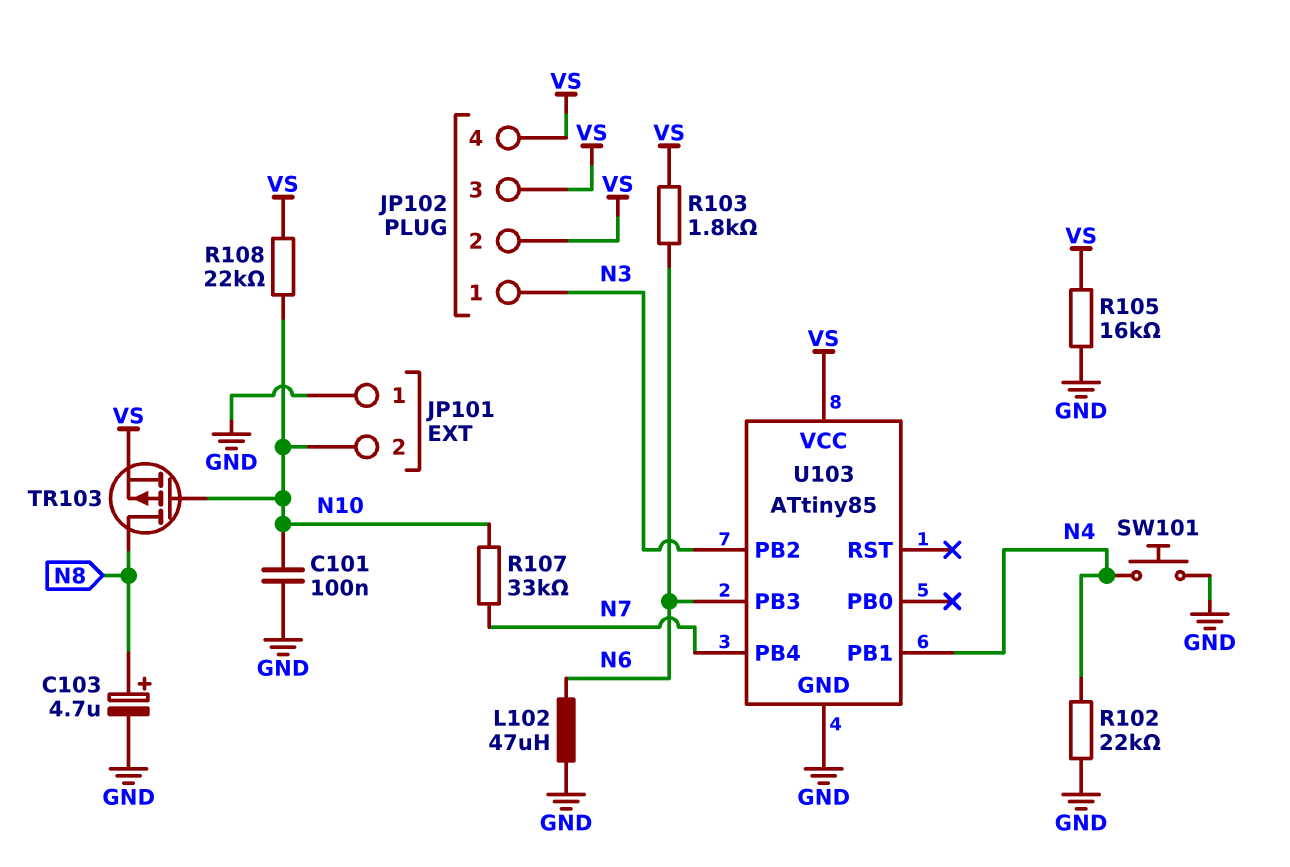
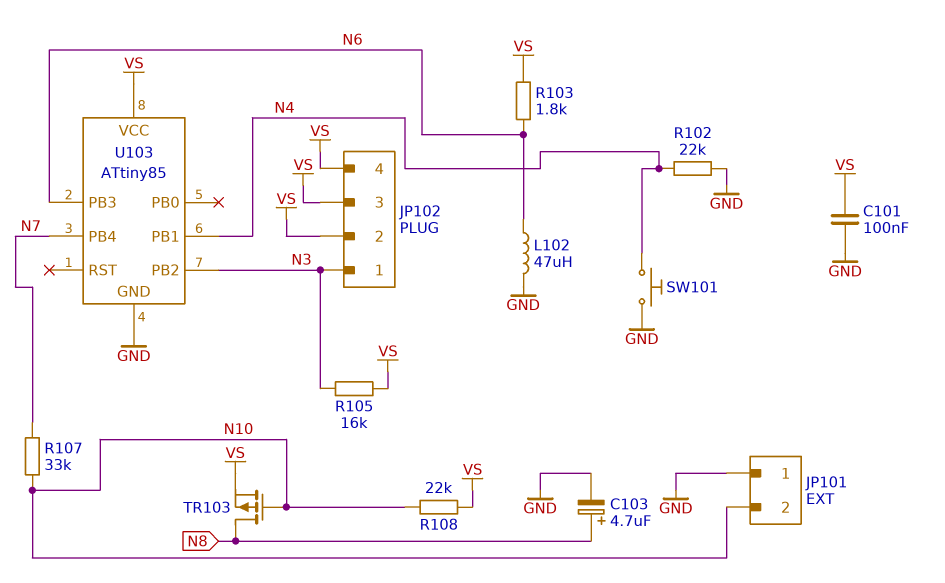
C101: 100nF (GND, N10) -> 100nF (GND, VS)
R105: 16k (GND, VS) -> 16k (N3, VS)

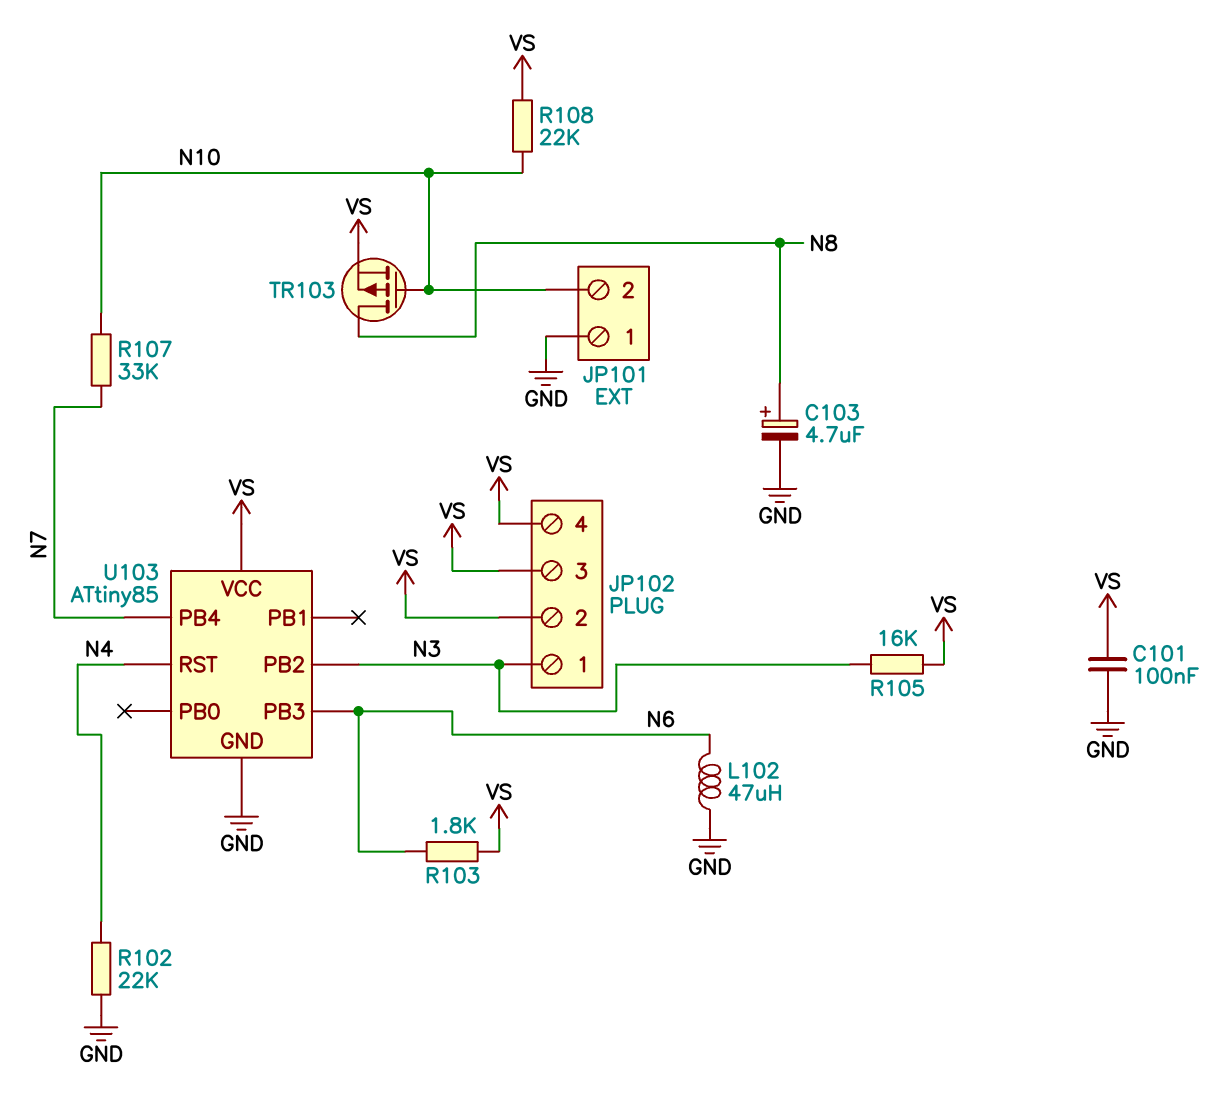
SW101: button (GND, N4) -> none
U103 pin PB1: N4 -> none
U103 pin RST: none -> N4

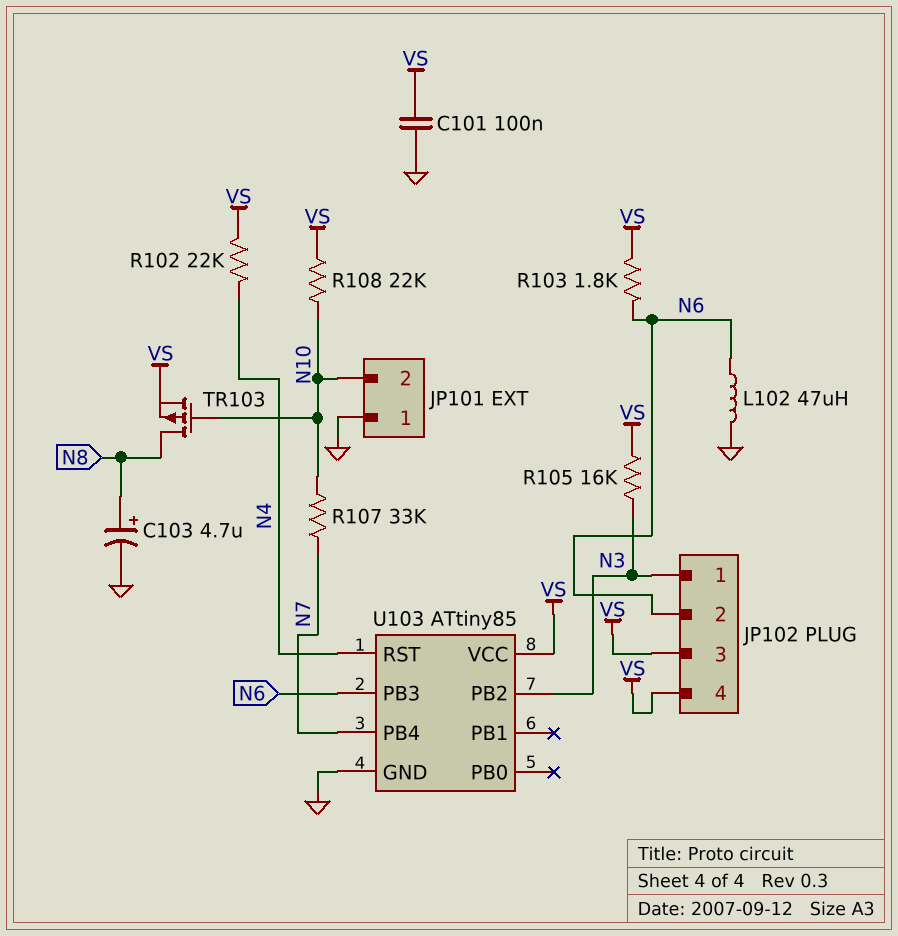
JP102 pin 2: VS -> N6
R102: 22k (GND, N4) -> 22k (N4, VS)

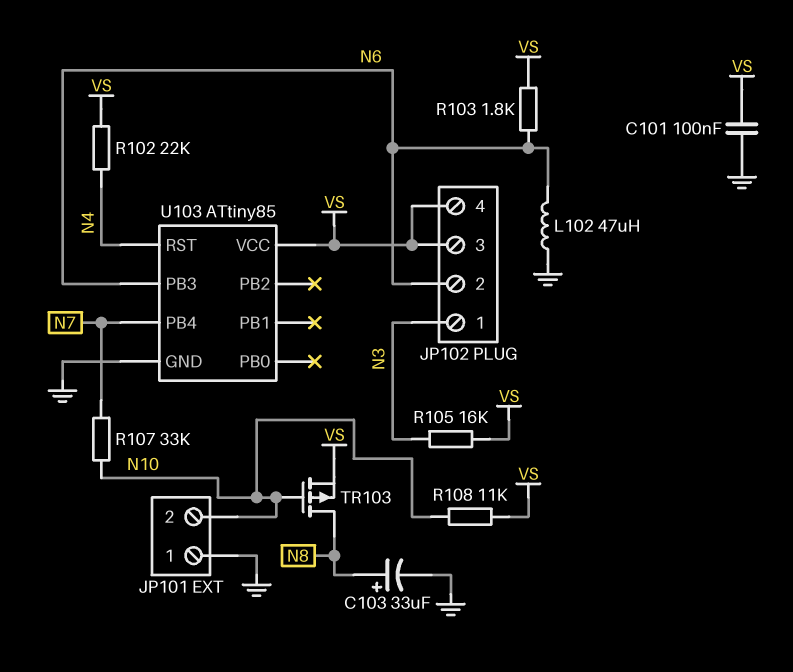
C103: 4.7uF (plus N8, minus GND) -> 33uF (plus N8, minus GND)
R108: 22k (N10, VS) -> 11k (N10, VS)
U103 pin PB2: N3 -> none

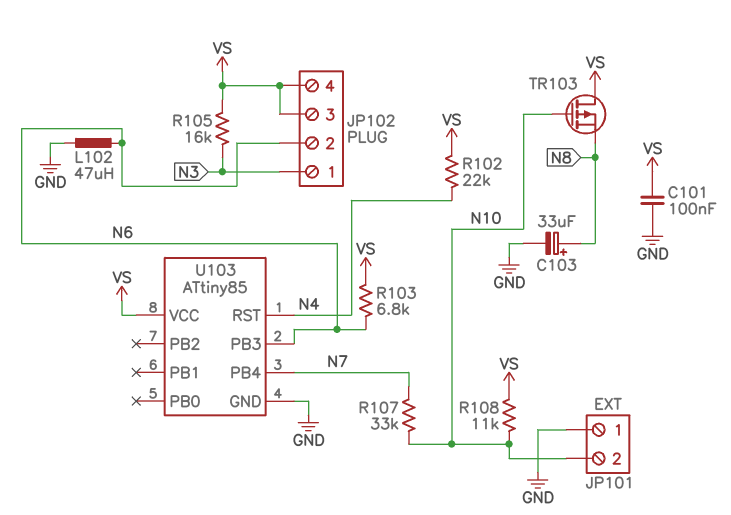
R103: 1.8k (N6, VS) -> 6.8k (N6, VS)
TR103: PMOS (G N10, D N8, S VS) -> PMOS (G N10, D VS, S N8)

